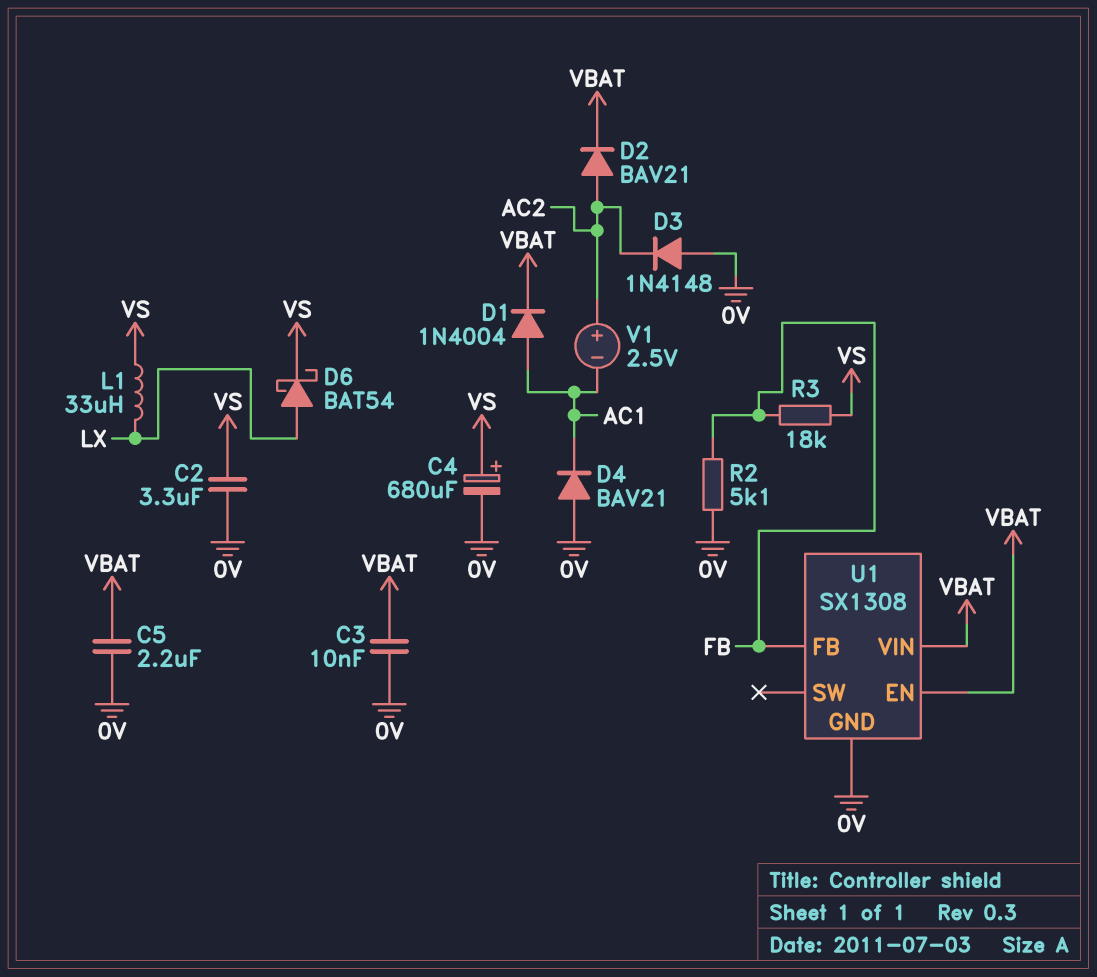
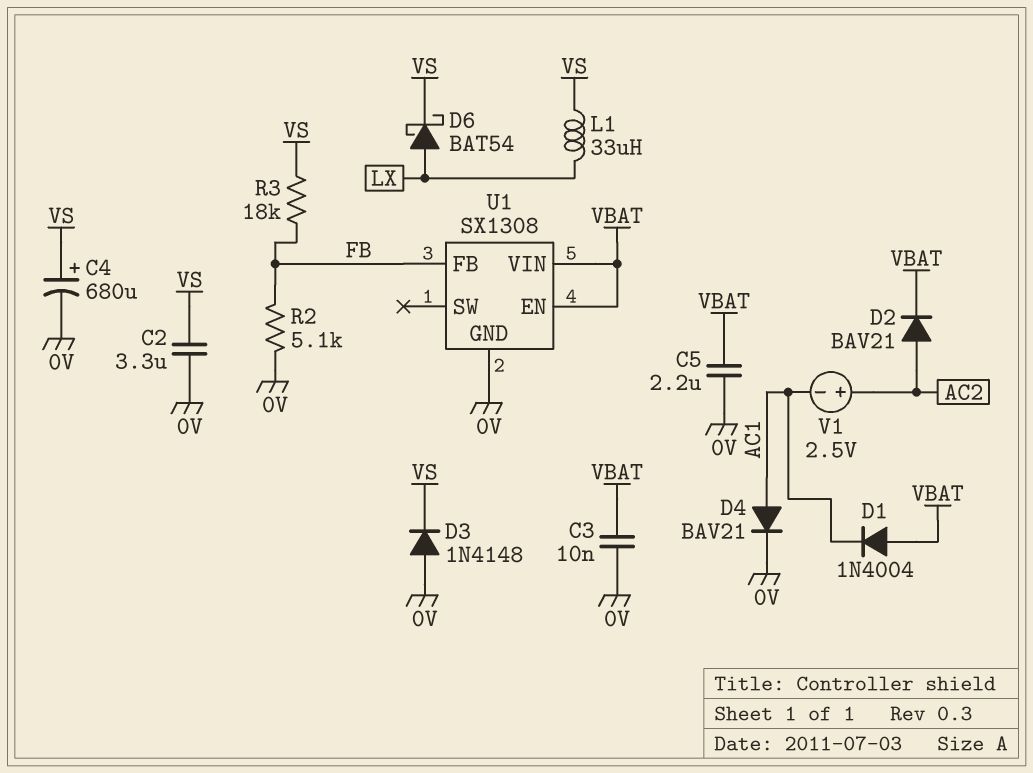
D1: diode 1N4004 (A AC1, K VBAT) -> diode 1N4004 (A VBAT, K AC1)
D3: diode 1N4148 (A 0V, K AC2) -> diode 1N4148 (A 0V, K VS)
D4: diode BAV21 (A 0V, K AC1) -> diode BAV21 (A AC1, K 0V)

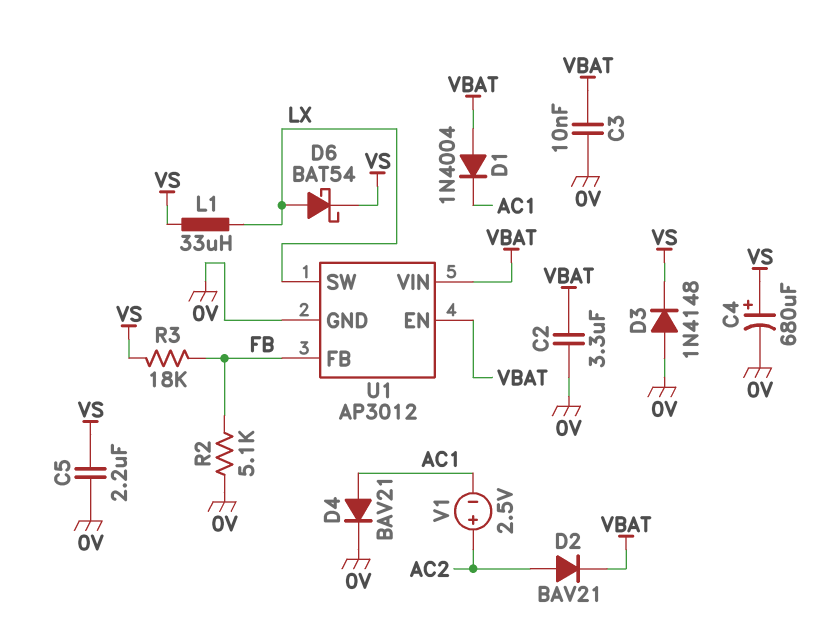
C2: 3.3uF (0V, VS) -> 3.3uF (0V, VBAT)
C5: 2.2uF (0V, VBAT) -> 2.2uF (0V, VS)
U1: SX1308 -> AP3012
U1 pin SW: none -> LX

